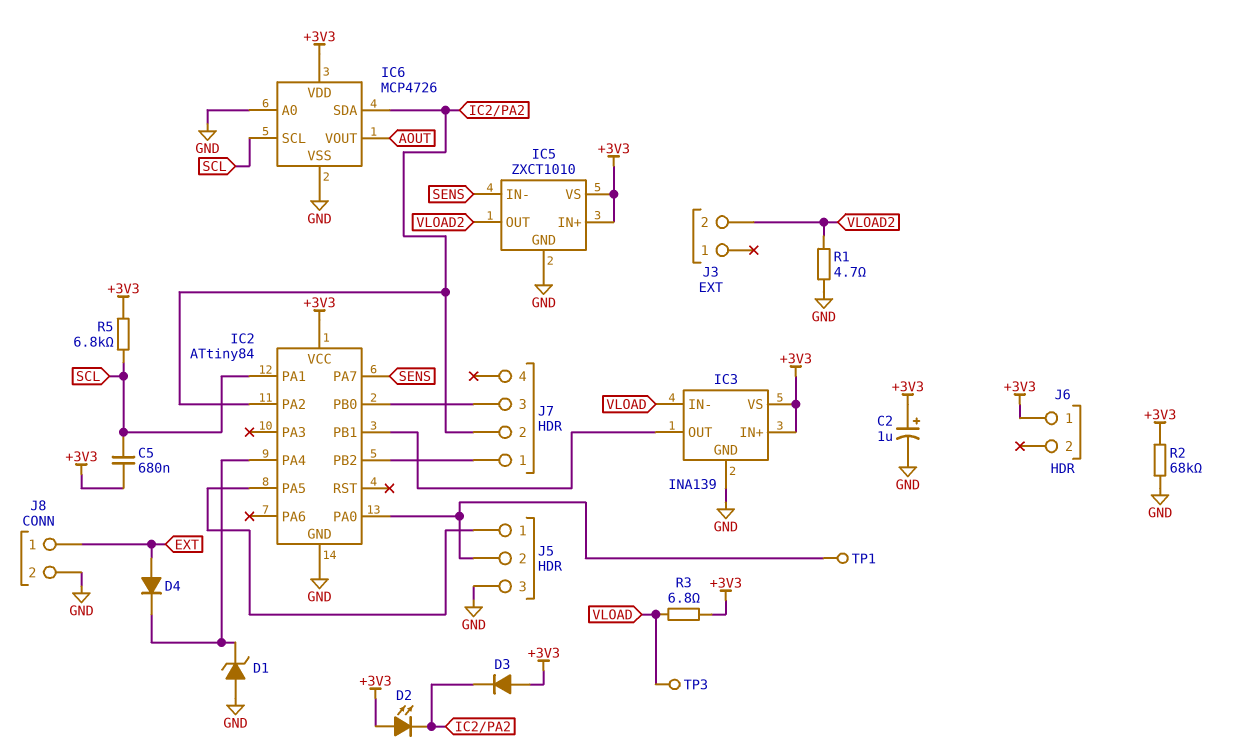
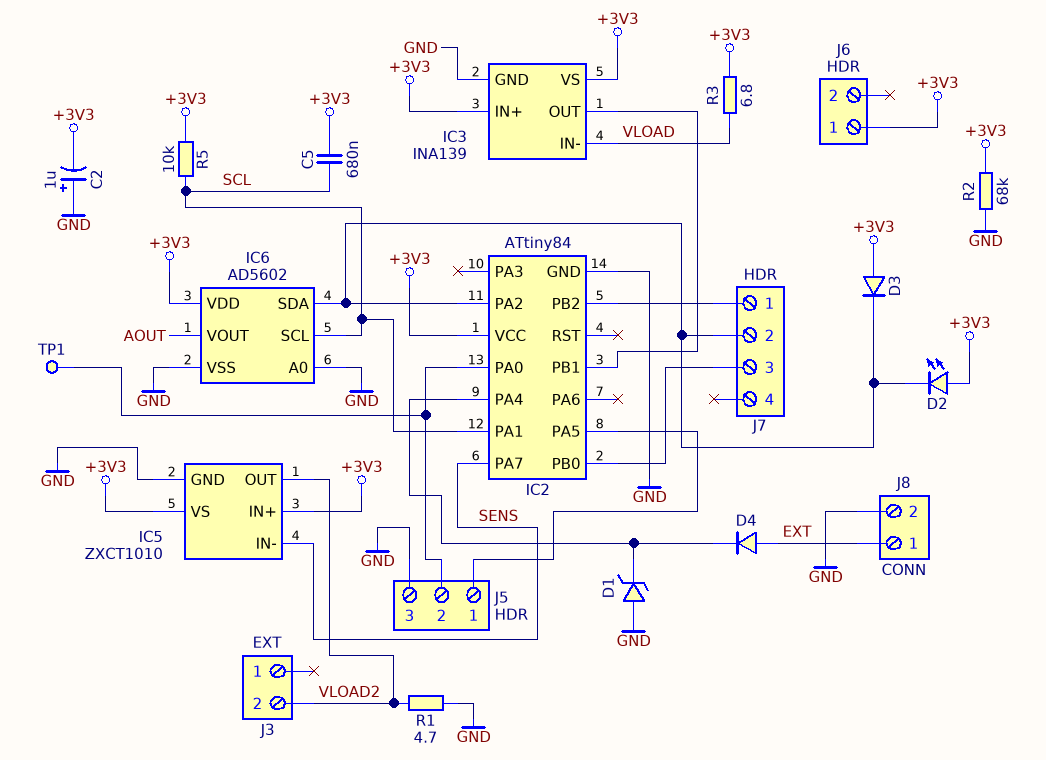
C2: 1uF (plus +3V3, minus GND) -> 1uF (plus GND, minus +3V3)
IC6: MCP4726 -> AD5602
R5: 6.8k (+3V3, SCL) -> 10k (+3V3, SCL)
TP3: test point (VLOAD) -> none

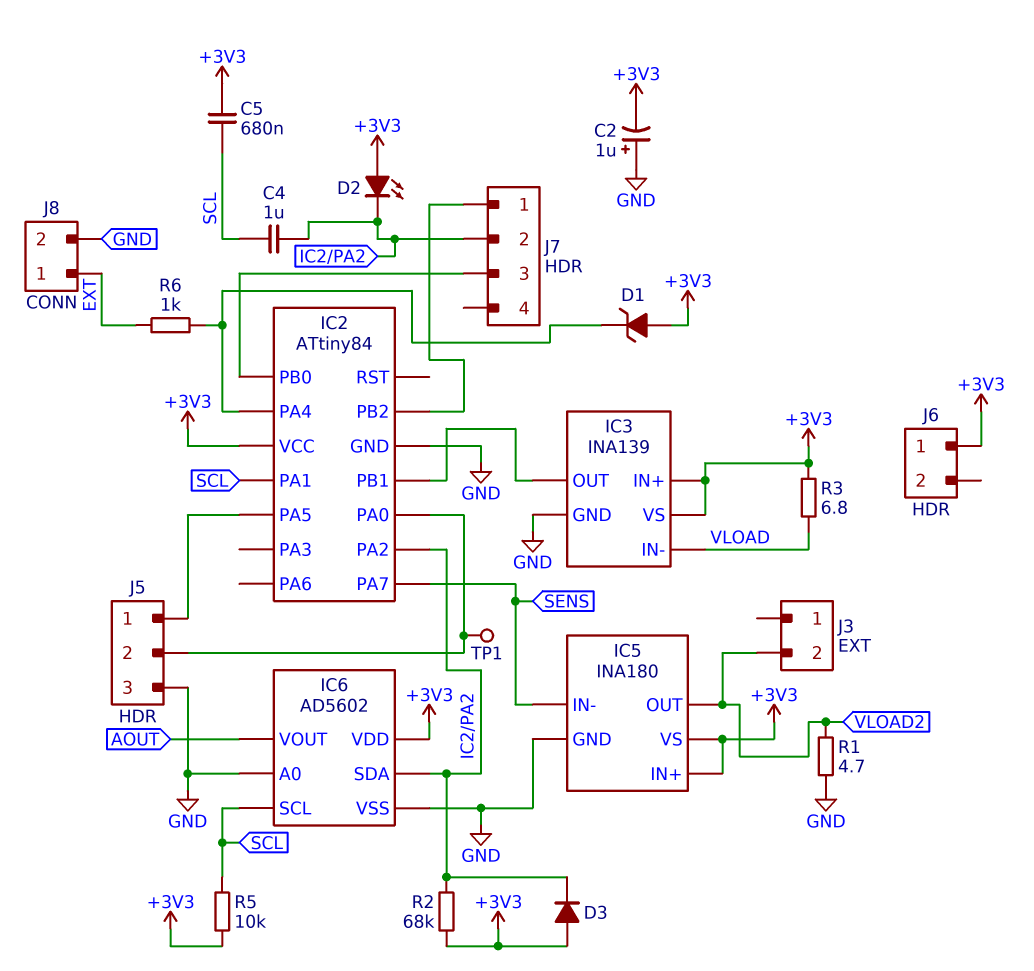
C4: none -> 1uF (IC2/PA2, SCL)
D1: zener (A GND, K IC2/PA4) -> zener (A +3V3, K IC2/PA4)
D4: diode (A EXT, K IC2/PA4) -> none
IC5: ZXCT1010 -> INA180
R2: 68k (+3V3, GND) -> 68k (+3V3, IC2/PA2)
R6: none -> 1k (EXT, IC2/PA4)

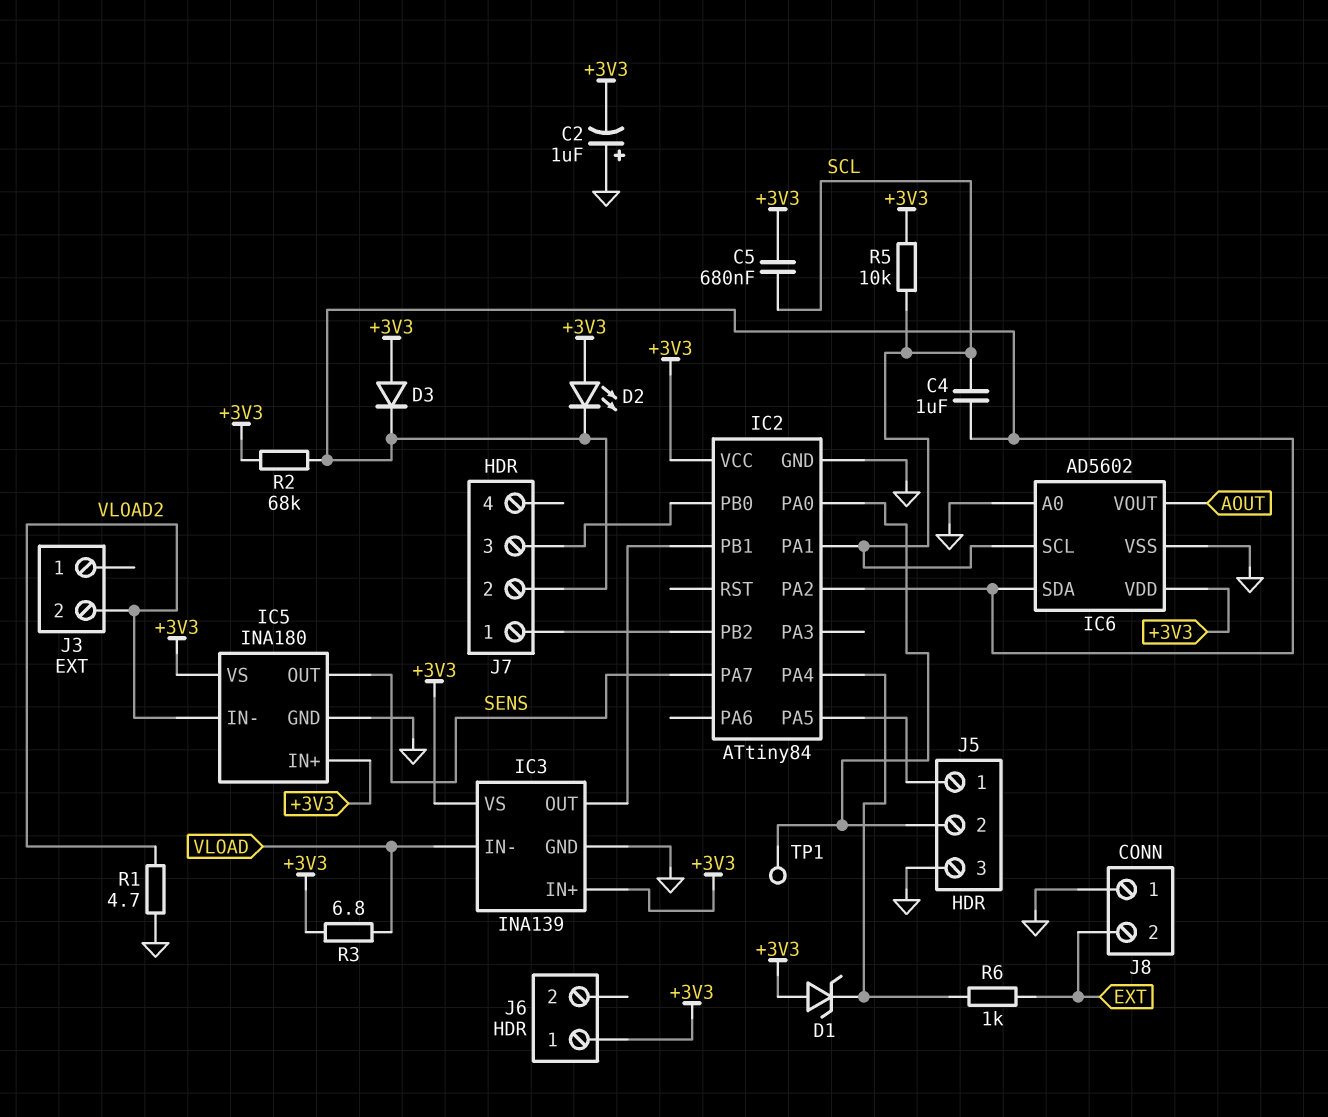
IC5 pin IN-: SENS -> VLOAD2
IC5 pin OUT: VLOAD2 -> SENS
J8 pin 1: EXT -> GND
J8 pin 2: GND -> EXT

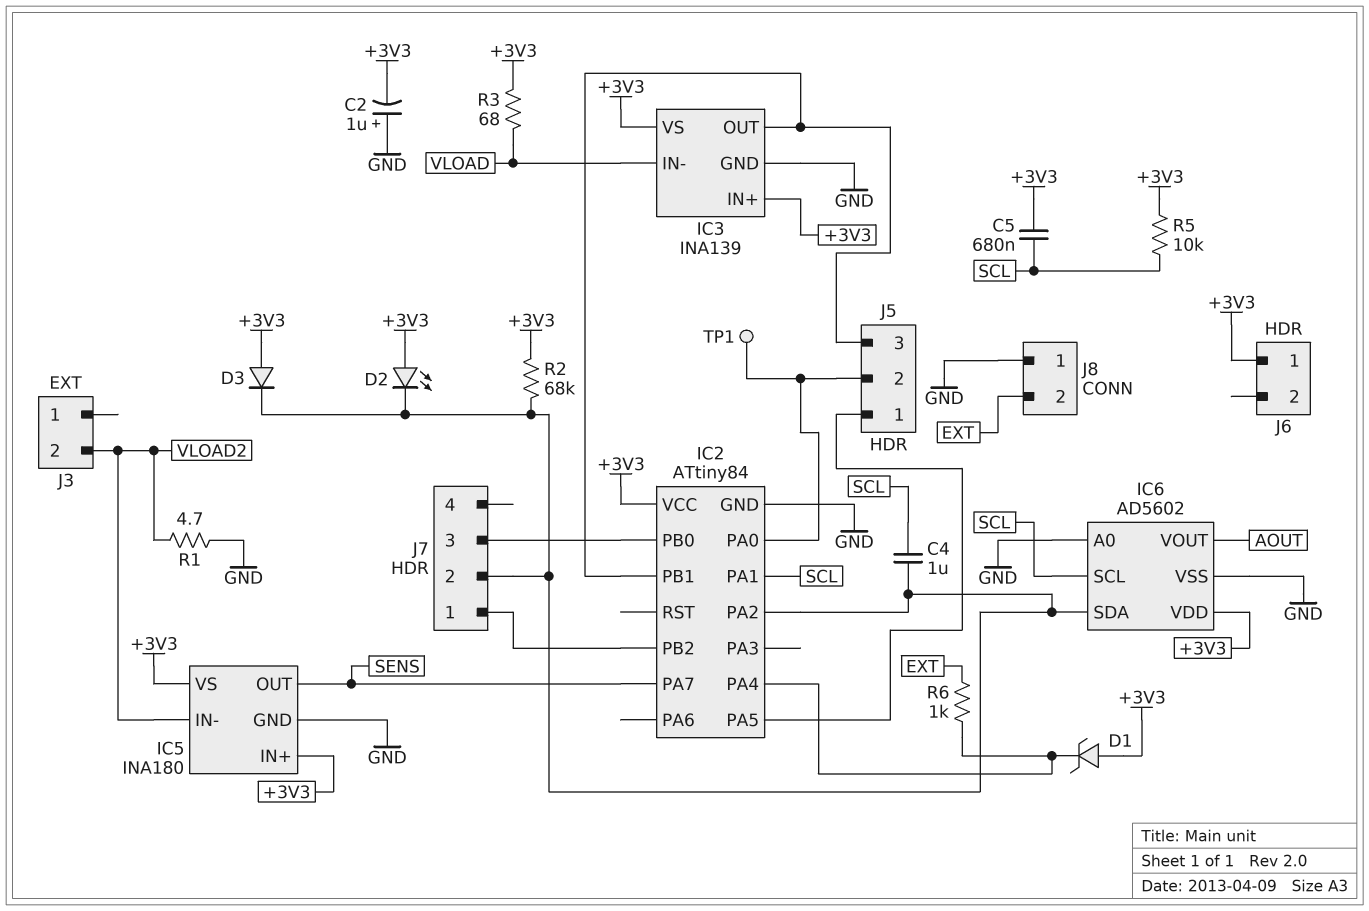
J5 pin 3: GND -> IC2/PB1
R3: 6.8 (+3V3, VLOAD) -> 68 (+3V3, VLOAD)

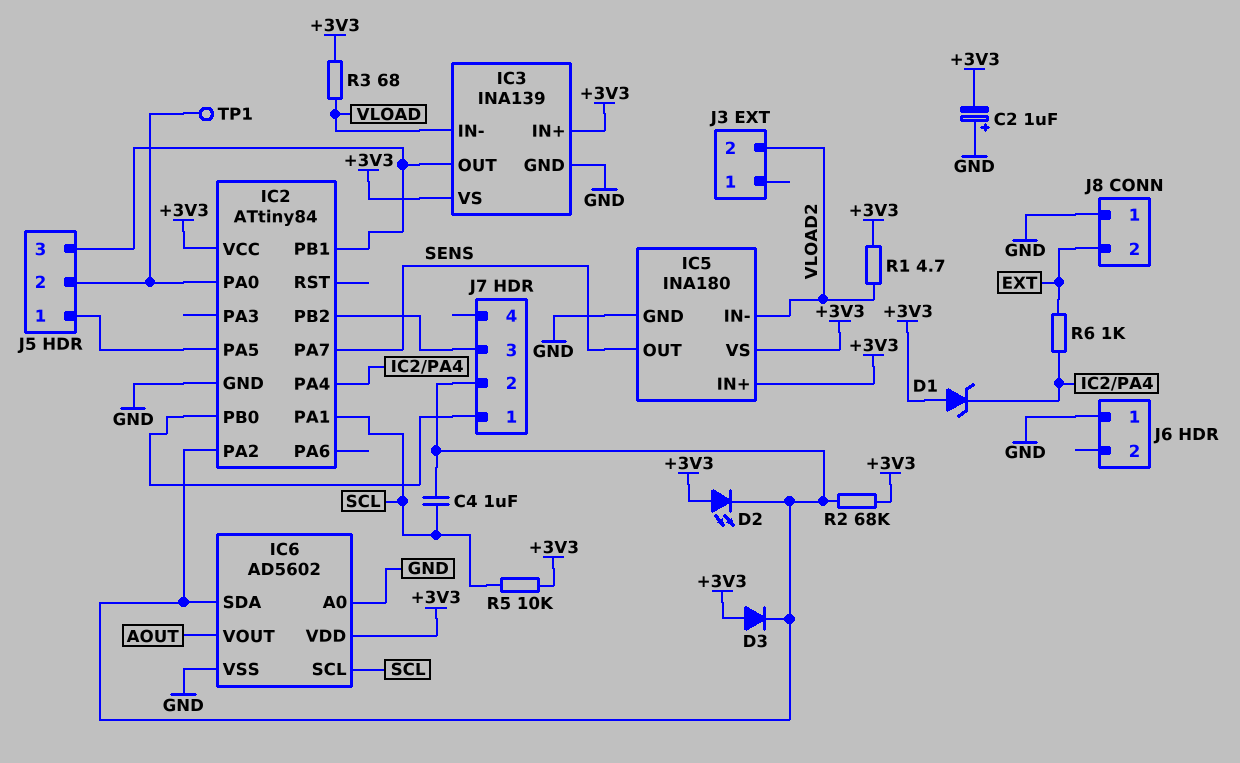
C5: 680nF (+3V3, SCL) -> none
J6 pin 1: +3V3 -> GND
J7 pin 1: IC2/PB2 -> IC2/PB0
J7 pin 3: IC2/PB0 -> IC2/PB2
R1: 4.7 (GND, VLOAD2) -> 4.7 (+3V3, VLOAD2)

